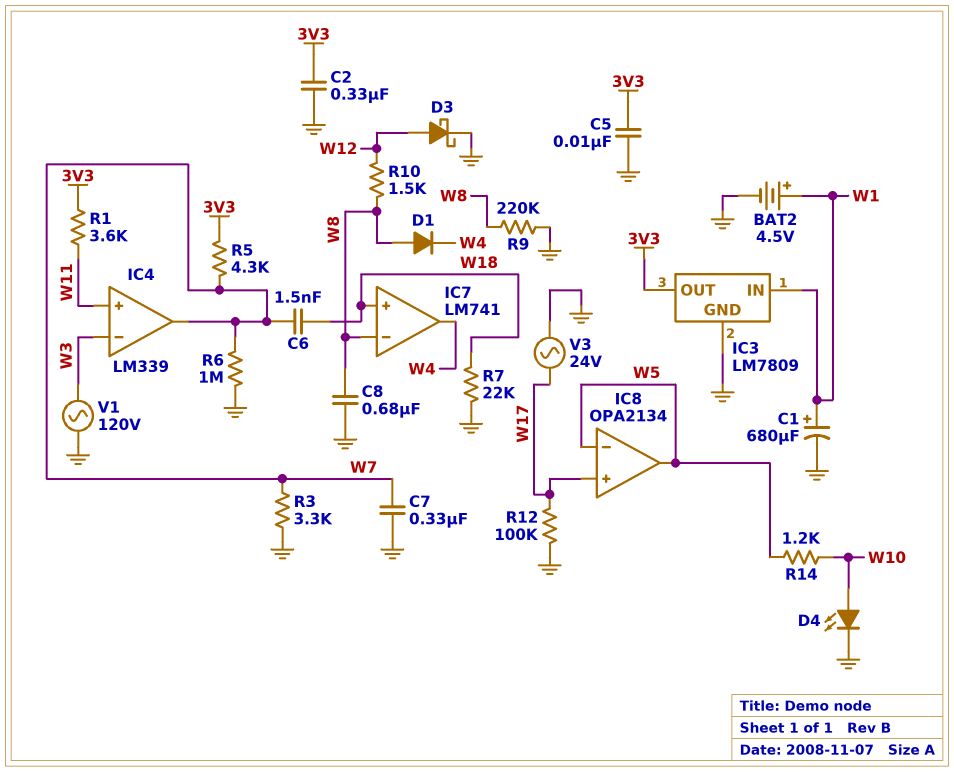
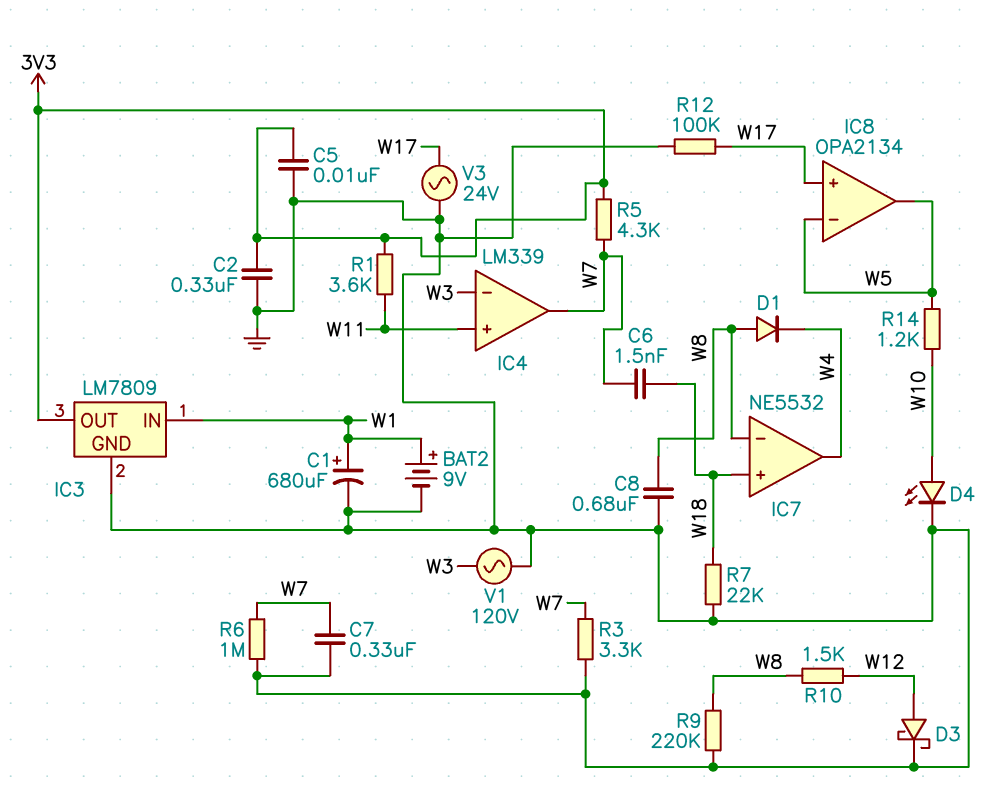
BAT2: 4.5V (plus W1, minus GND) -> 9V (plus W1, minus GND)
IC7: LM741 -> NE5532

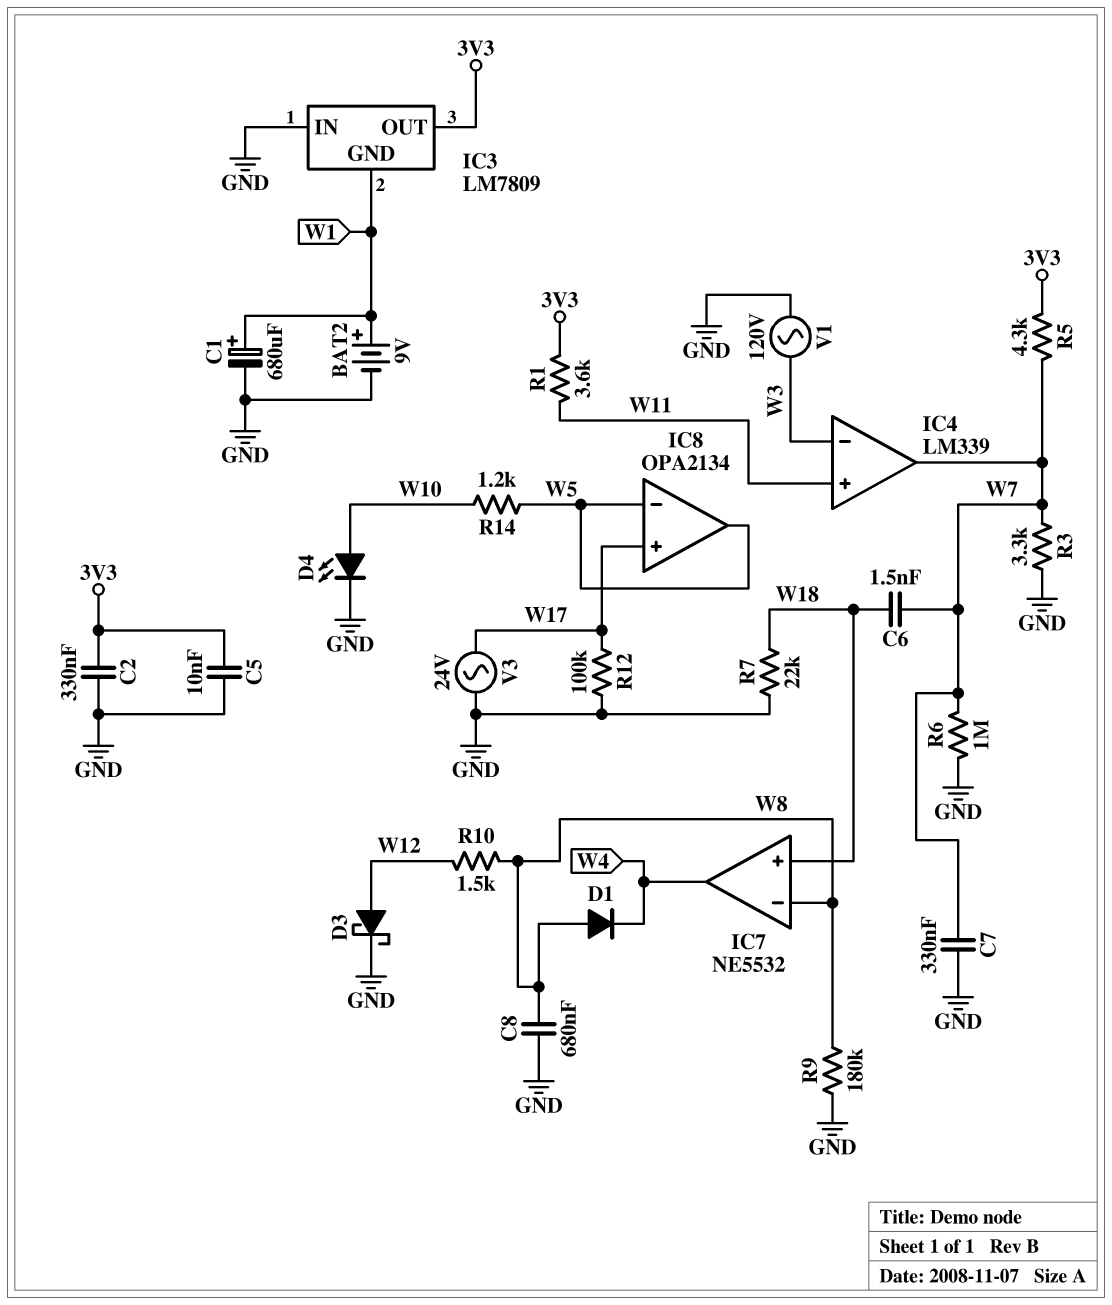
IC3 pin GND: GND -> W1
IC3 pin IN: W1 -> GND
R9: 220k (GND, W8) -> 180k (GND, W8)

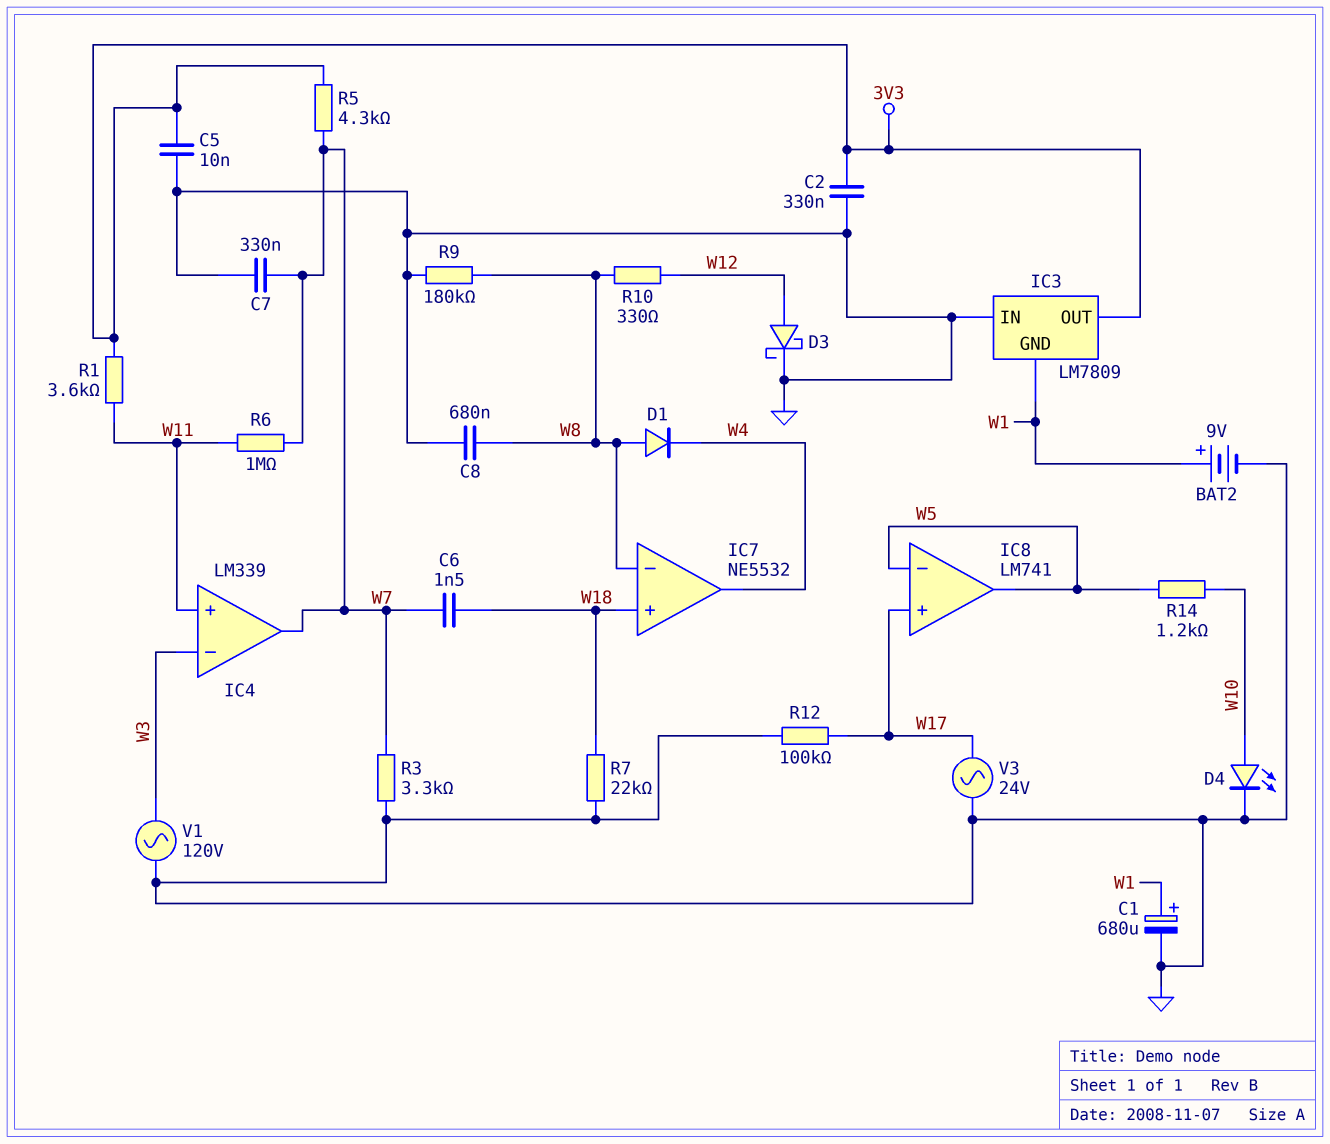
IC8: OPA2134 -> LM741
R6: 1M (GND, W7) -> 1M (W7, W11)
R10: 1.5k (W8, W12) -> 330 (W8, W12)

